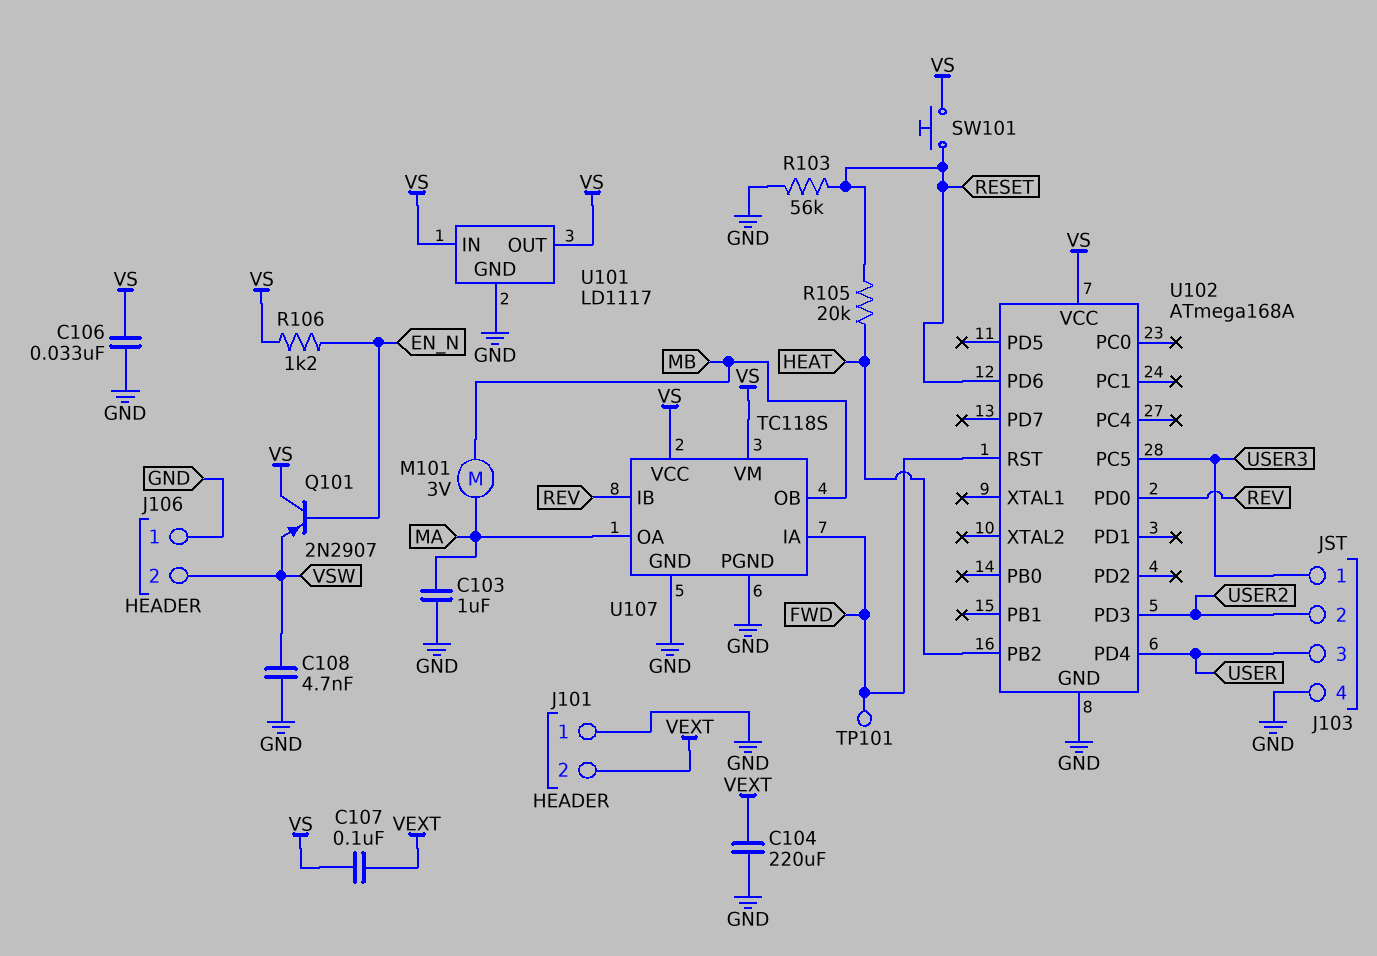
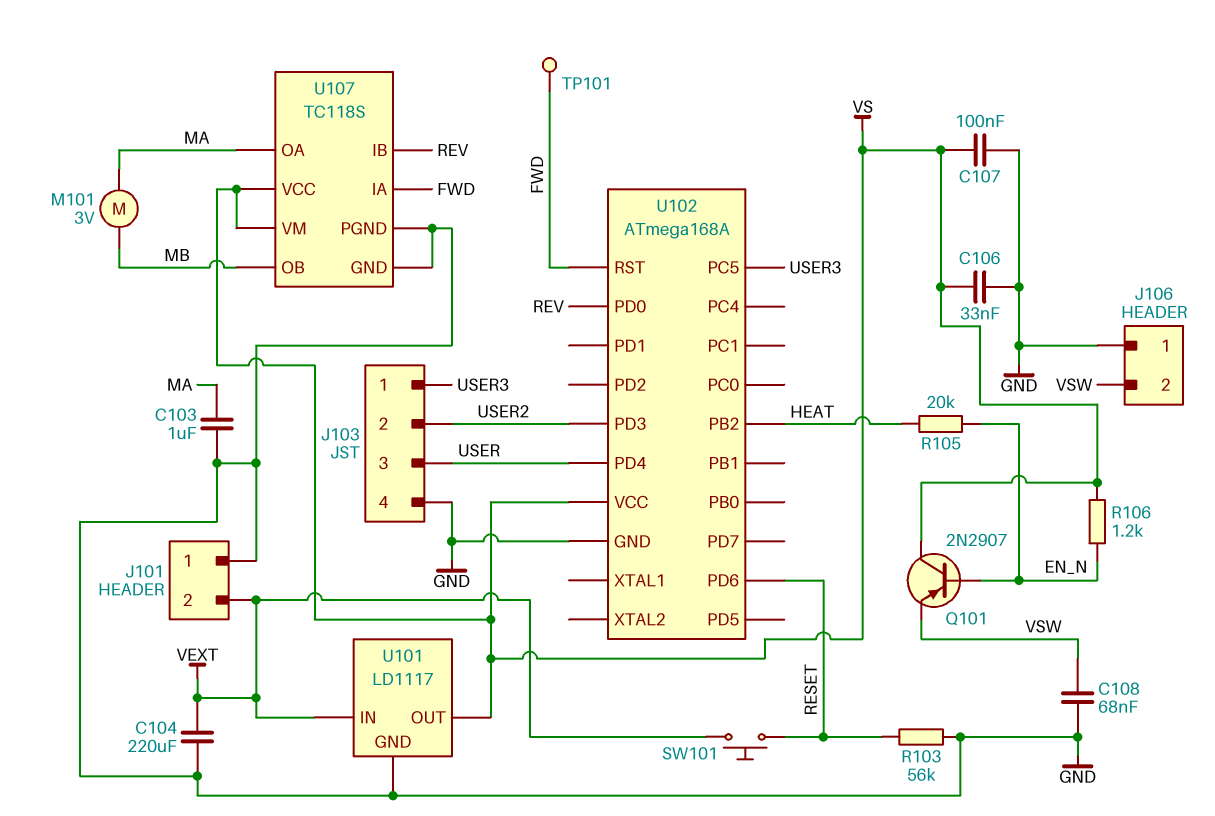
C107: 100nF (VEXT, VS) -> 100nF (GND, VS)
C108: 4.7nF (GND, VSW) -> 68nF (GND, VSW)
R105: 20k (HEAT, RESET) -> 20k (EN_N, HEAT)
SW101: button (RESET, VS) -> button (RESET, VEXT)
U101 pin IN: VS -> VEXT

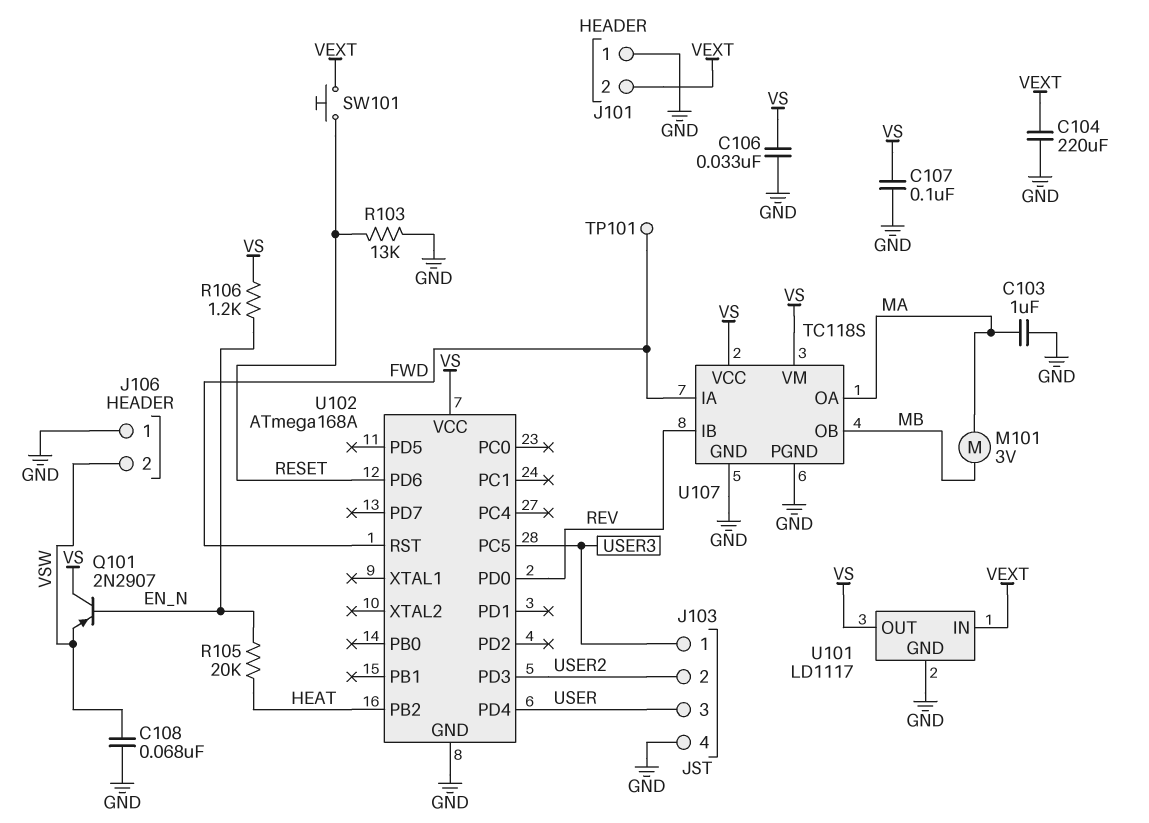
R103: 56k (GND, RESET) -> 13k (GND, RESET)

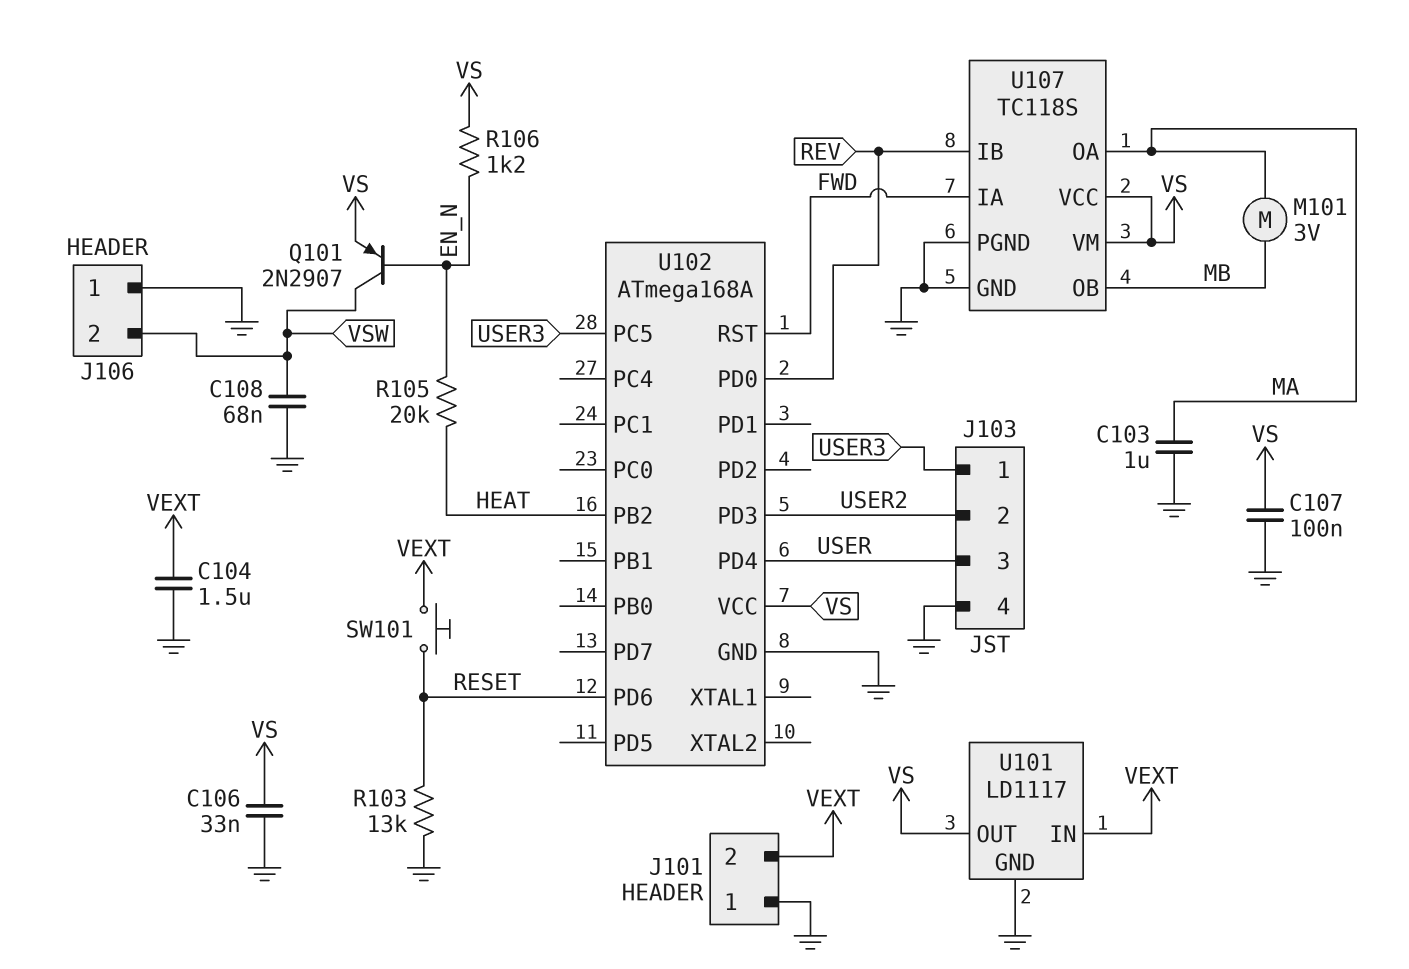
C104: 220uF (GND, VEXT) -> 1.5uF (GND, VEXT)
Q101: PNP 2N2907 (B EN_N, C VS, E VSW) -> PNP 2N2907 (B EN_N, C VSW, E VS)
TP101: test point (FWD) -> none

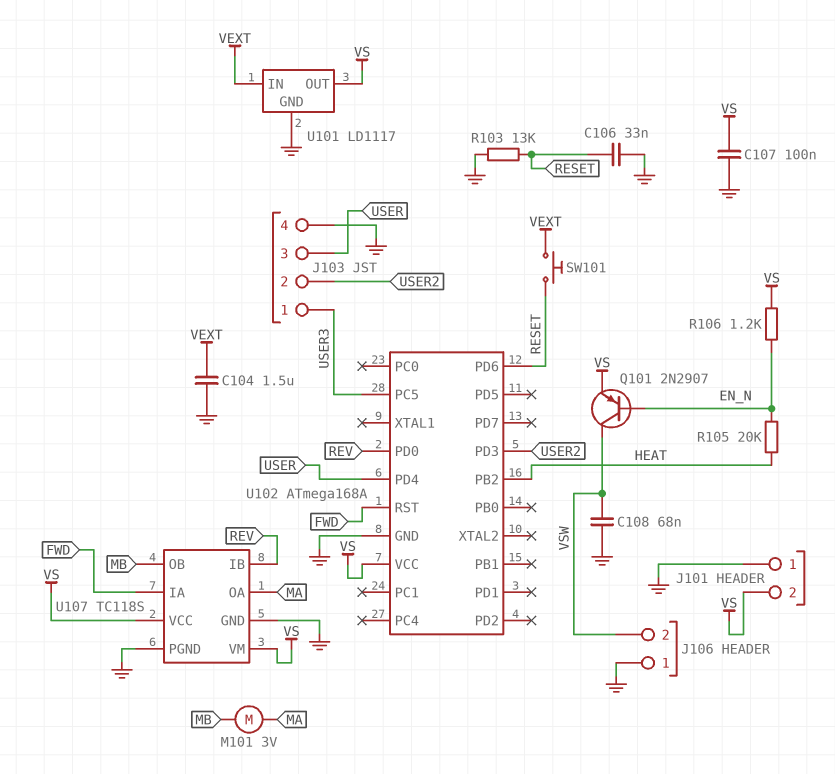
C103: 1uF (GND, MA) -> none
C106: 33nF (GND, VS) -> 33nF (GND, RESET)
J101 pin 2: VEXT -> VS

